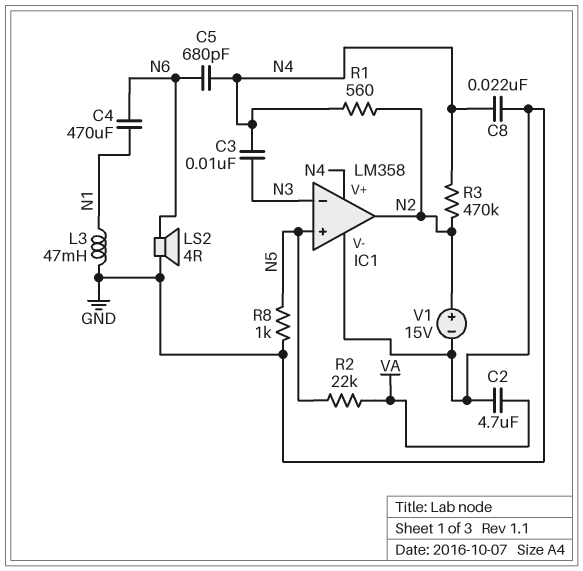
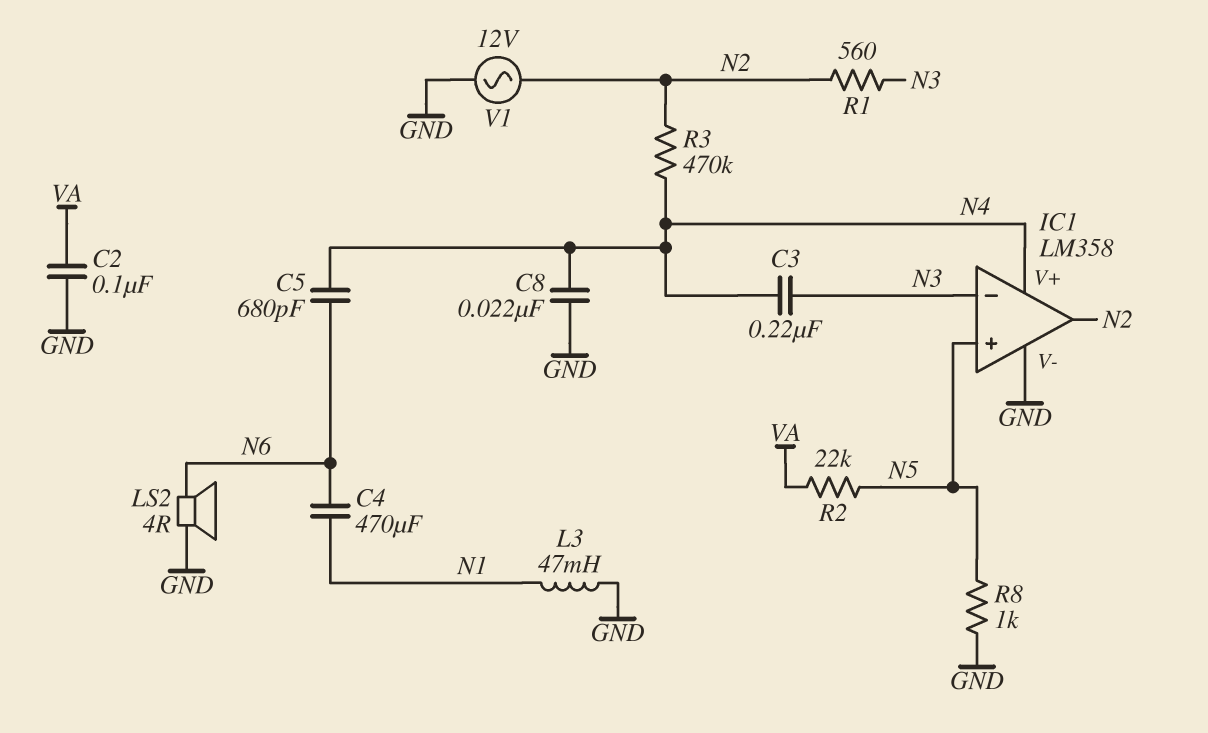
C2: 4.7uF (GND, VA) -> 100nF (GND, VA)
C3: 10nF (N3, N4) -> 220nF (N3, N4)
R1: 560 (N2, N4) -> 560 (N2, N3)
V1: 15V (plus N2, minus GND) -> AC 12V (GND, N2)

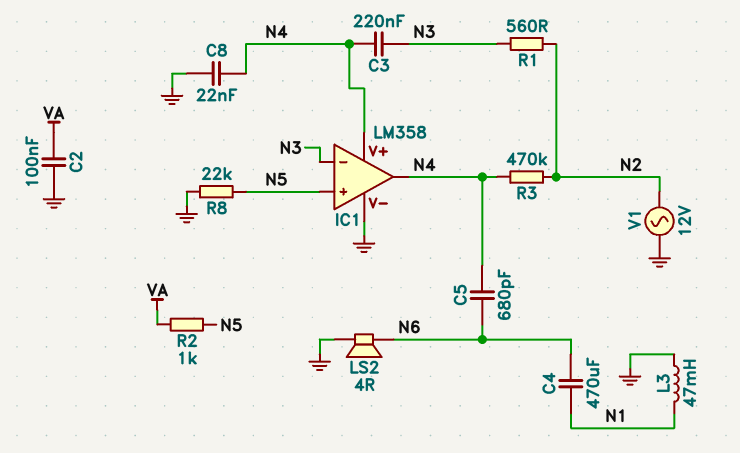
IC1 pin out: N2 -> N4
R2: 22k (N5, VA) -> 1k (N5, VA)
R8: 1k (GND, N5) -> 22k (GND, N5)

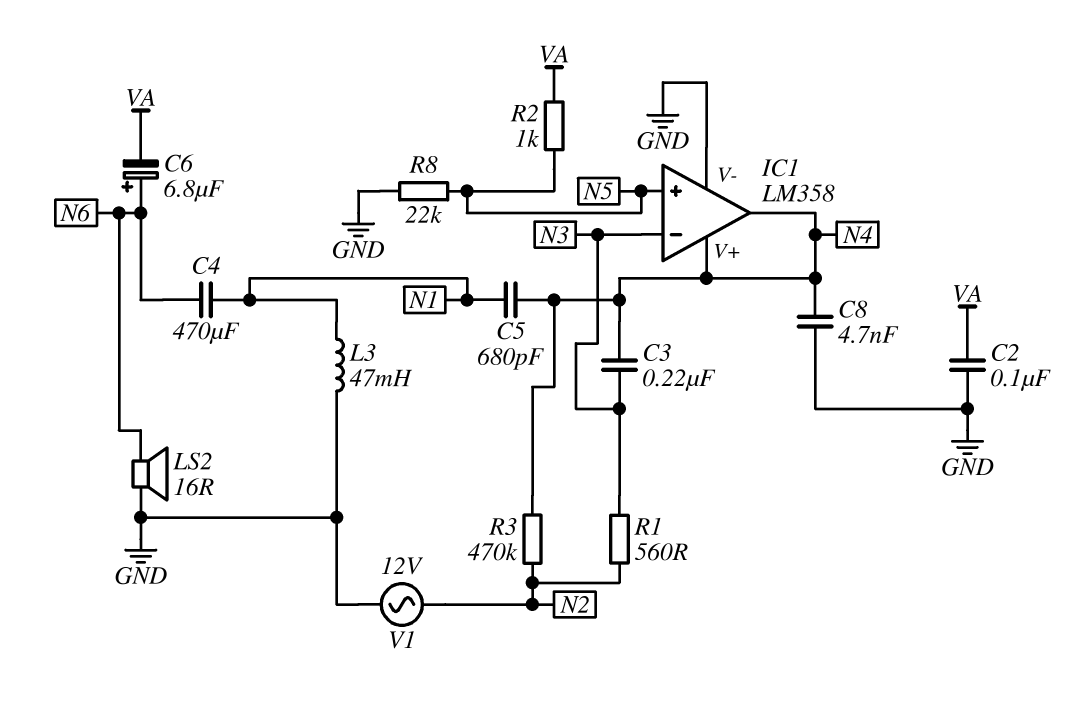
C5: 680pF (N4, N6) -> 680pF (N1, N4)
C6: none -> 6.8uF (plus N6, minus VA)
C8: 22nF (GND, N4) -> 4.7nF (GND, N4)
LS2: speaker 4R (GND, N6) -> speaker 16R (GND, N6)

